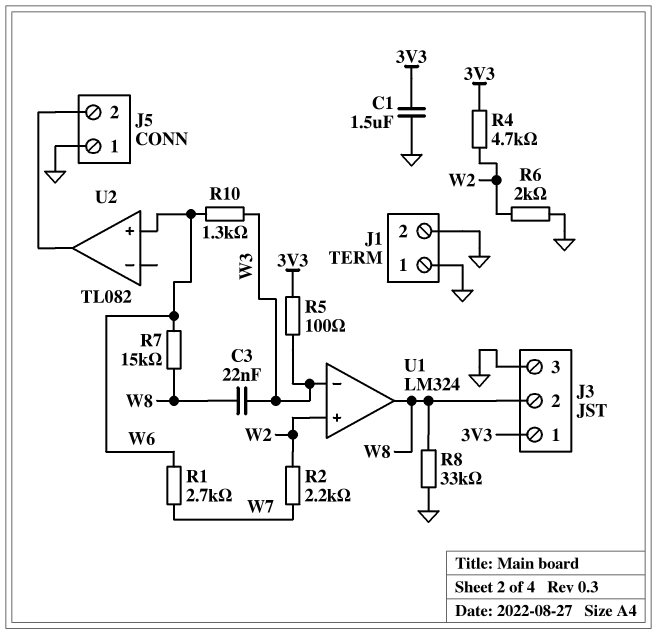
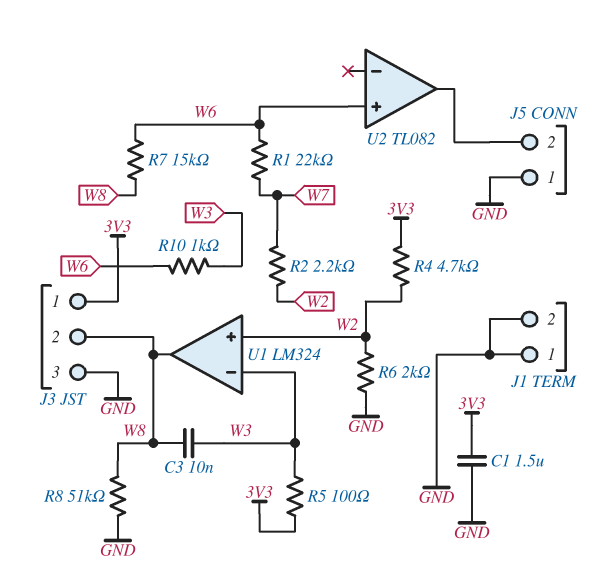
C3: 22nF (W3, W8) -> 10nF (W3, W8)
R1: 2.7k (W6, W7) -> 22k (W6, W7)
R8: 33k (GND, W8) -> 51k (GND, W8)
R10: 1.3k (W3, W6) -> 1k (W3, W6)

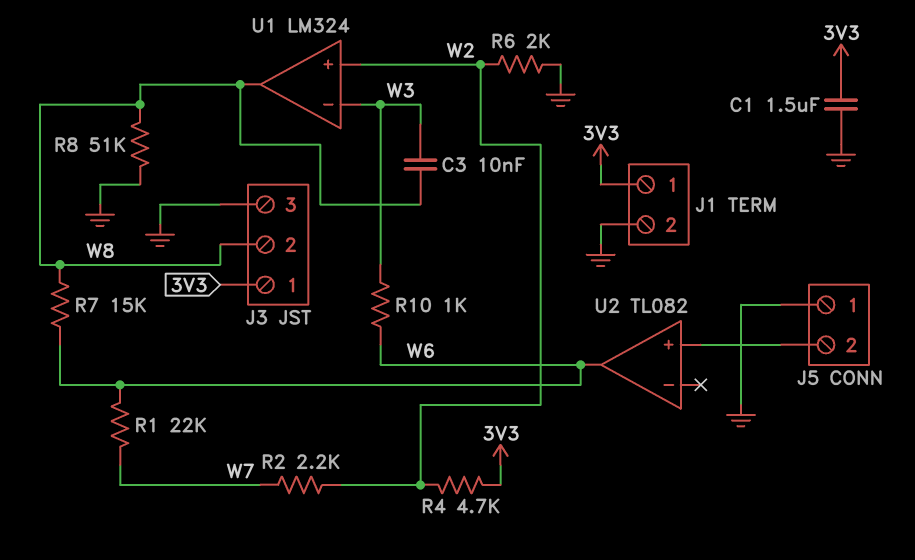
J1 pin 1: GND -> 3V3
R5: 100 (3V3, W3) -> none
U2 pin in+: W6 -> J5/2
U2 pin out: J5/2 -> W6

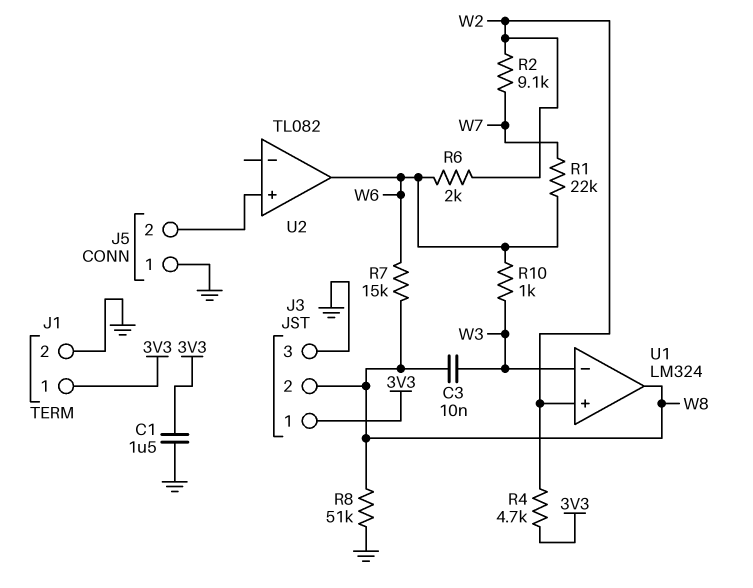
R2: 2.2k (W2, W7) -> 9.1k (W2, W7)
R6: 2k (GND, W2) -> 2k (W2, W6)

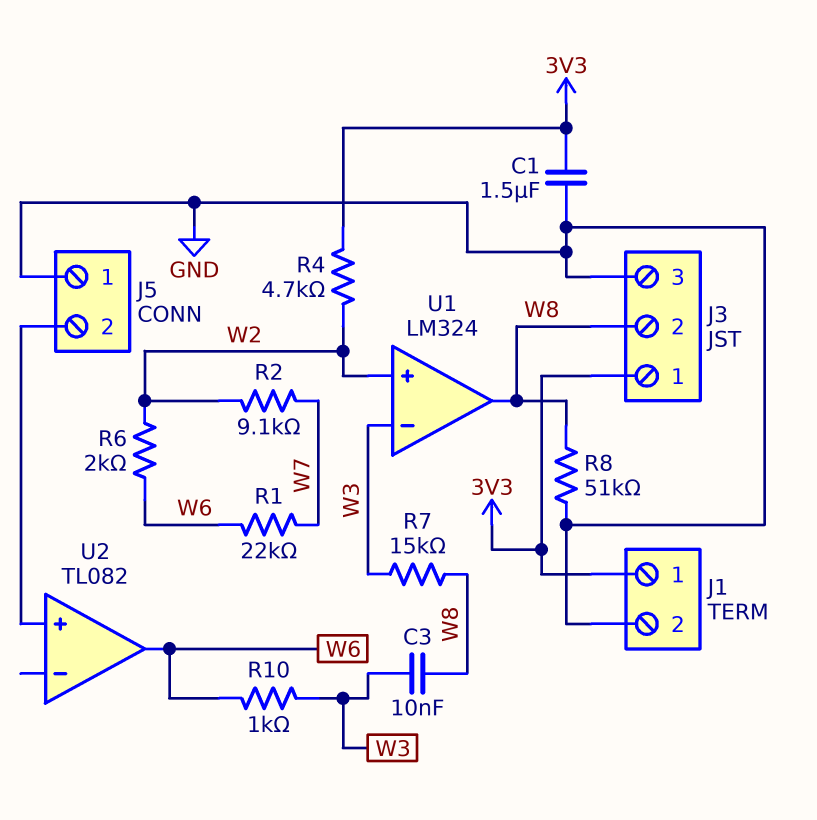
R7: 15k (W6, W8) -> 15k (W3, W8)

